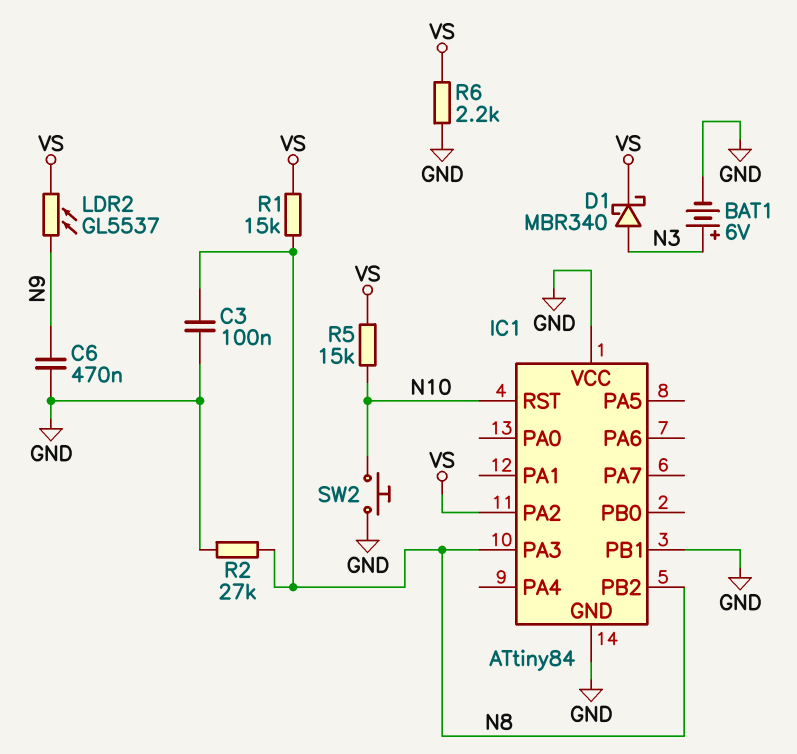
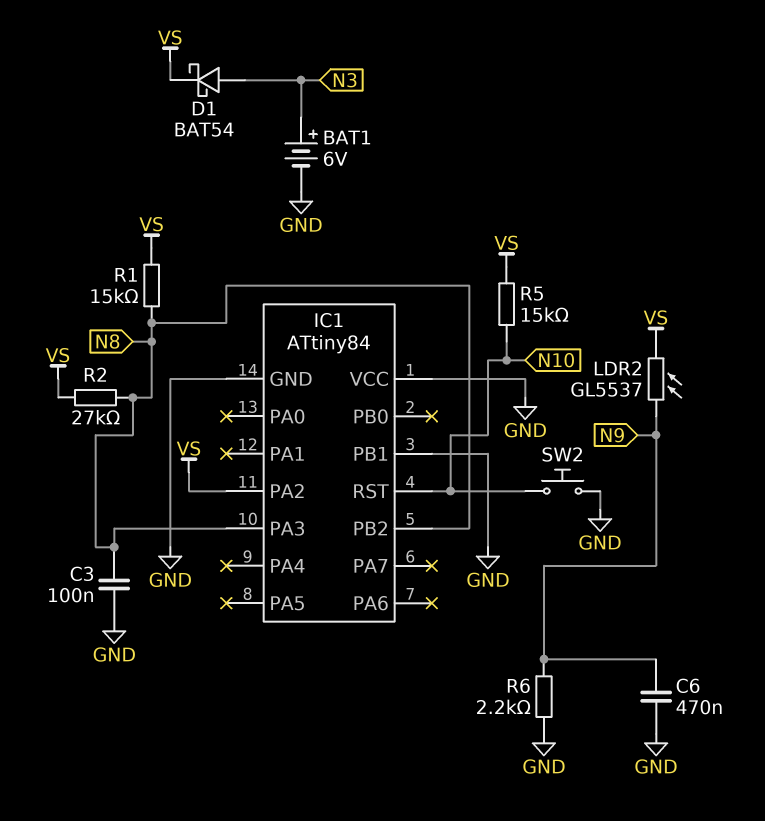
D1: schottky MBR340 (A N3, K VS) -> schottky BAT54 (A N3, K VS)
R2: 27k (GND, N8) -> 27k (N8, VS)
R6: 2.2k (GND, VS) -> 2.2k (GND, N9)

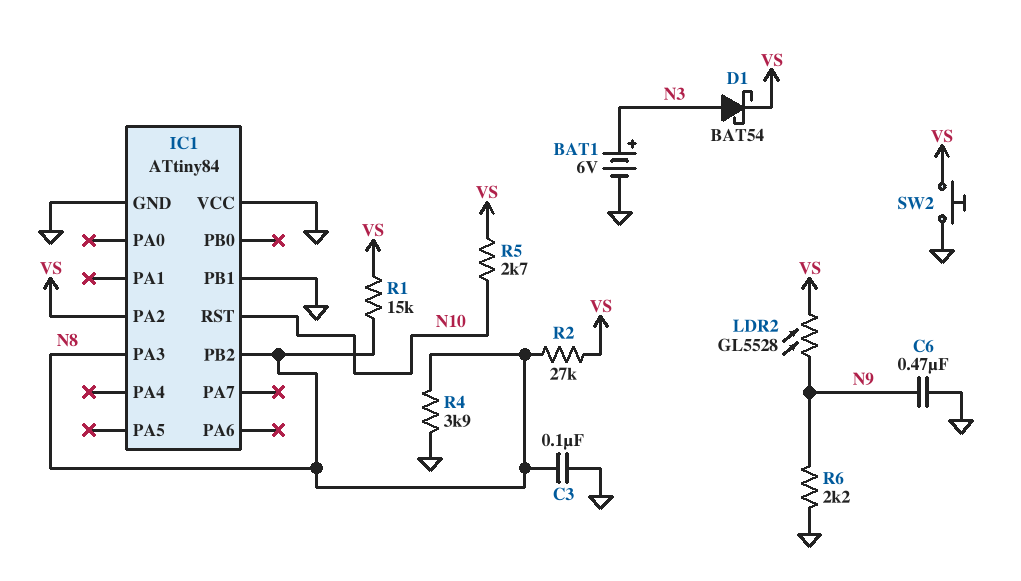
LDR2: GL5537 (N9, VS) -> GL5528 (N9, VS)
R4: none -> 3.9k (GND, N8)
R5: 15k (N10, VS) -> 2.7k (N10, VS)
SW2: button (GND, N10) -> button (GND, VS)

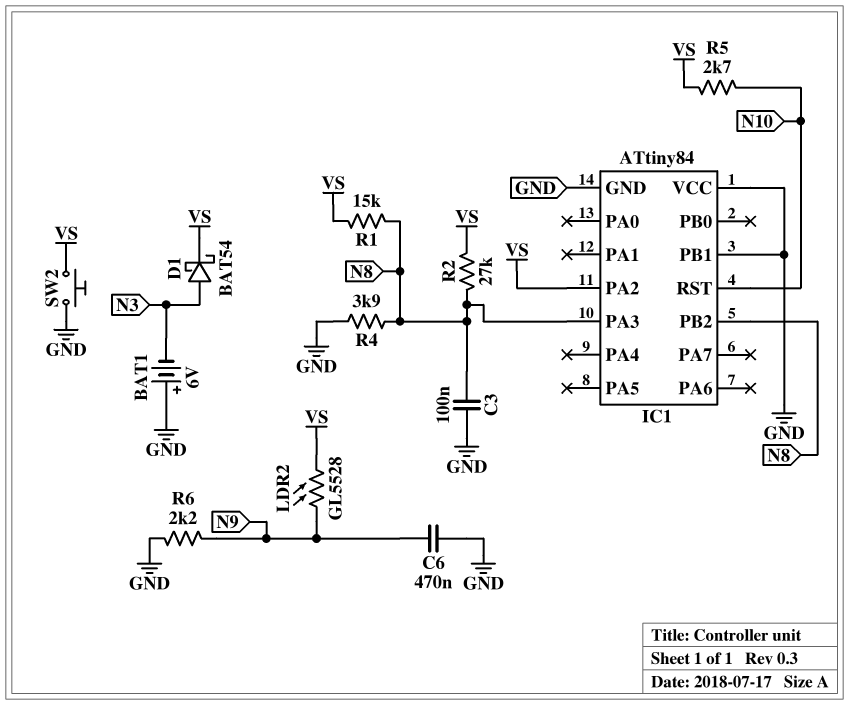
BAT1: 6V (plus N3, minus GND) -> 6V (plus GND, minus N3)

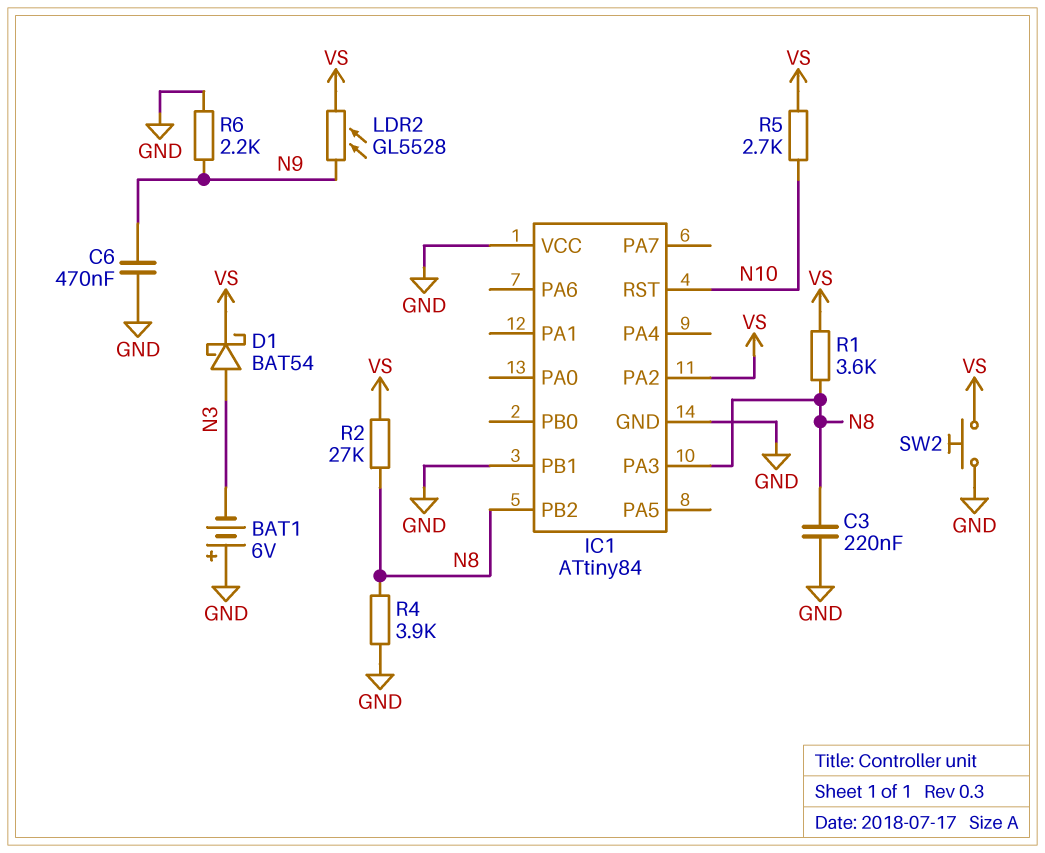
C3: 100nF (GND, N8) -> 220nF (GND, N8)
R1: 15k (N8, VS) -> 3.6k (N8, VS)

